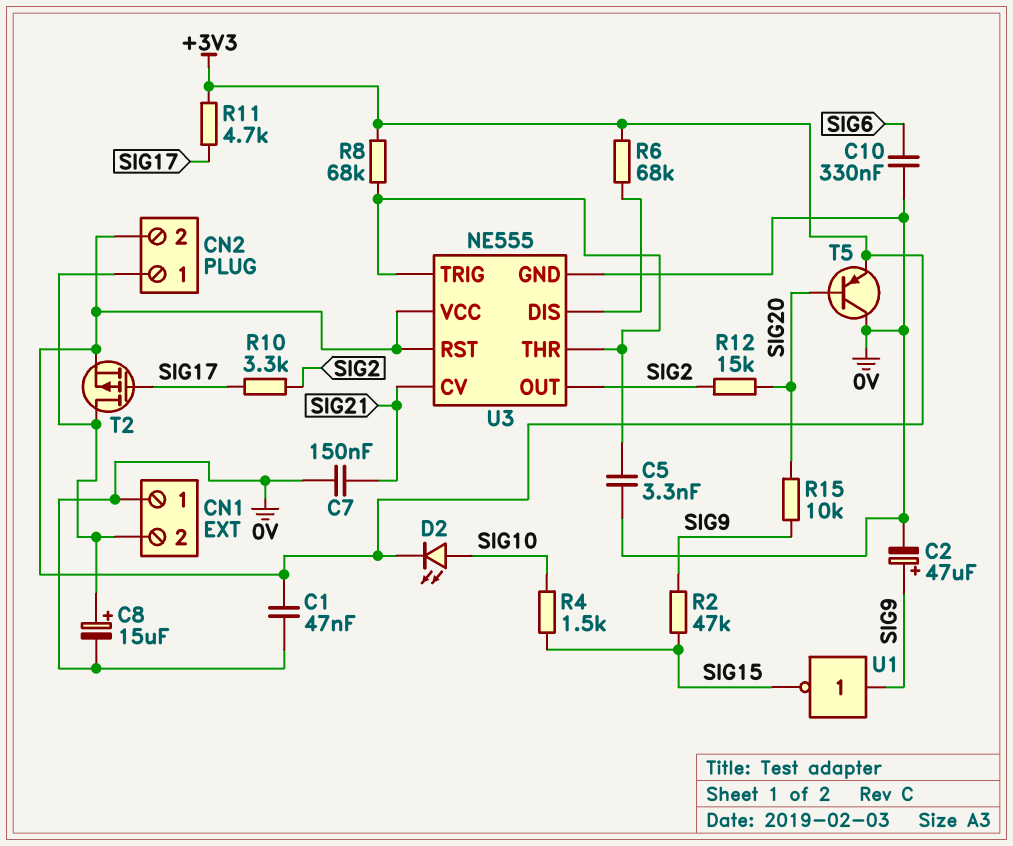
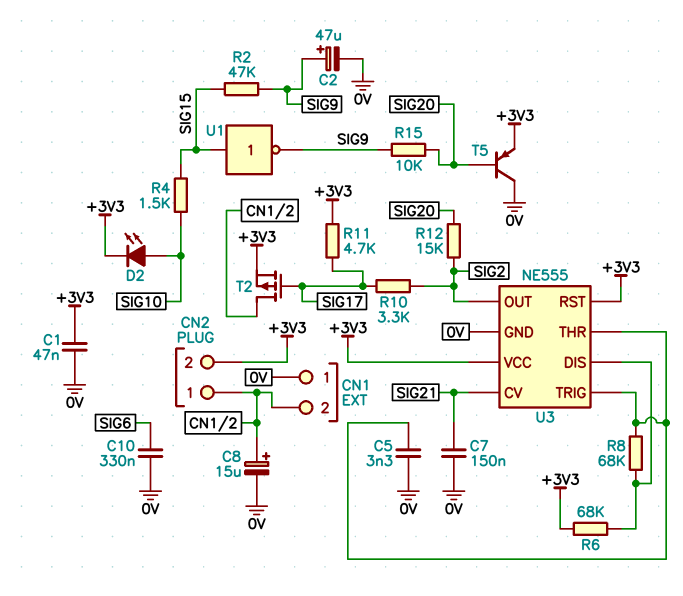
R8: 68k (+3V3, U3/THR) -> 68k (U3/DIS, U3/THR)
U1: NOT (in SIG9, out SIG15) -> NOT (in SIG15, out SIG9)

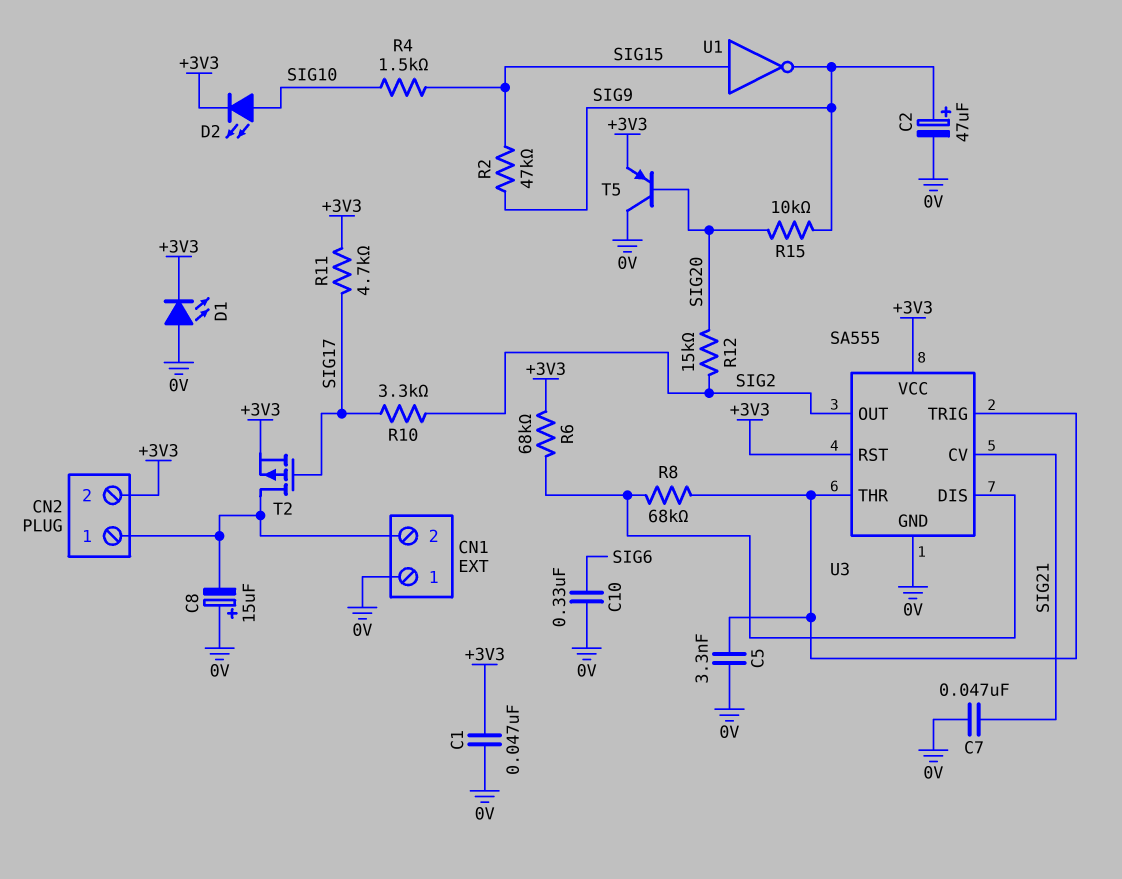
C7: 150nF (0V, SIG21) -> 47nF (0V, SIG21)
C8: 15uF (plus CN1/2, minus 0V) -> 15uF (plus 0V, minus CN1/2)
D1: none -> LED (A 0V, K +3V3)
U3: NE555 -> SA555

